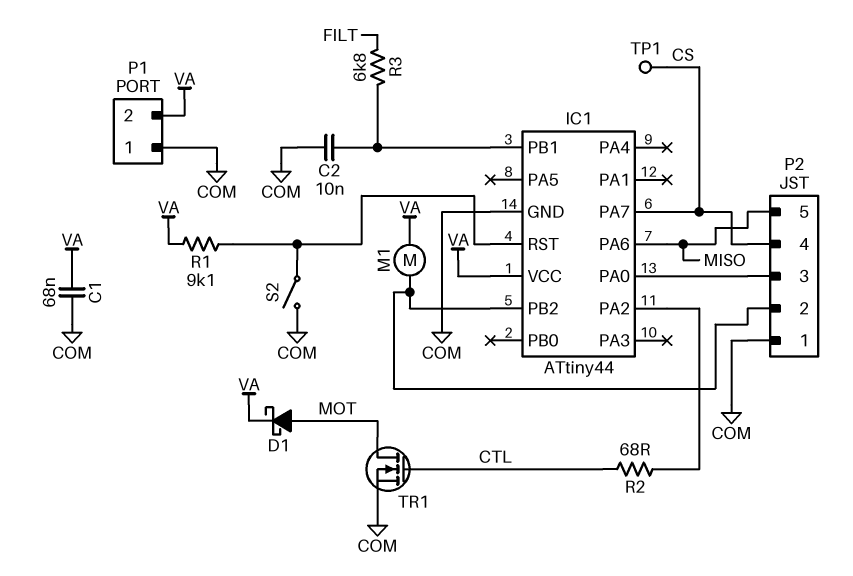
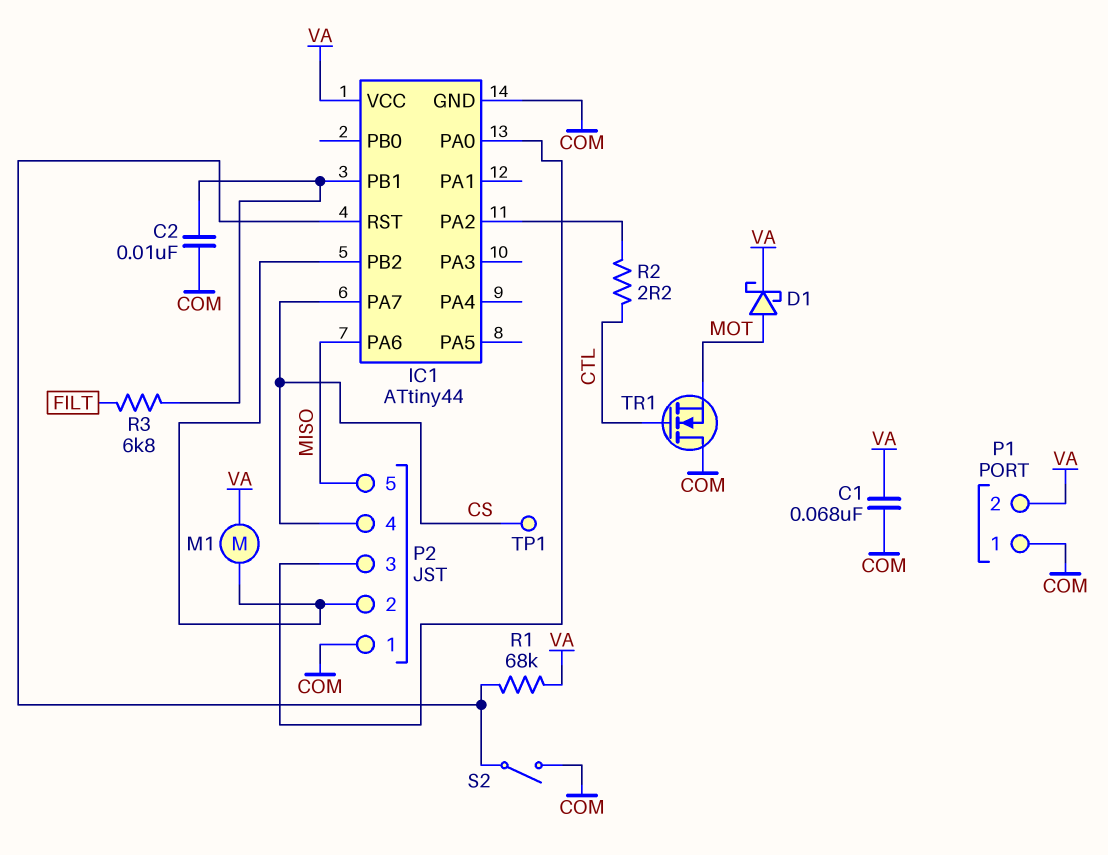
R1: 9.1k (IC1/RST, VA) -> 68k (IC1/RST, VA)
R2: 68 (CTL, IC1/PA2) -> 2.2 (CTL, IC1/PA2)
TR1: NMOS (G CTL, D MOT, S COM) -> NMOS (G CTL, D COM, S MOT)

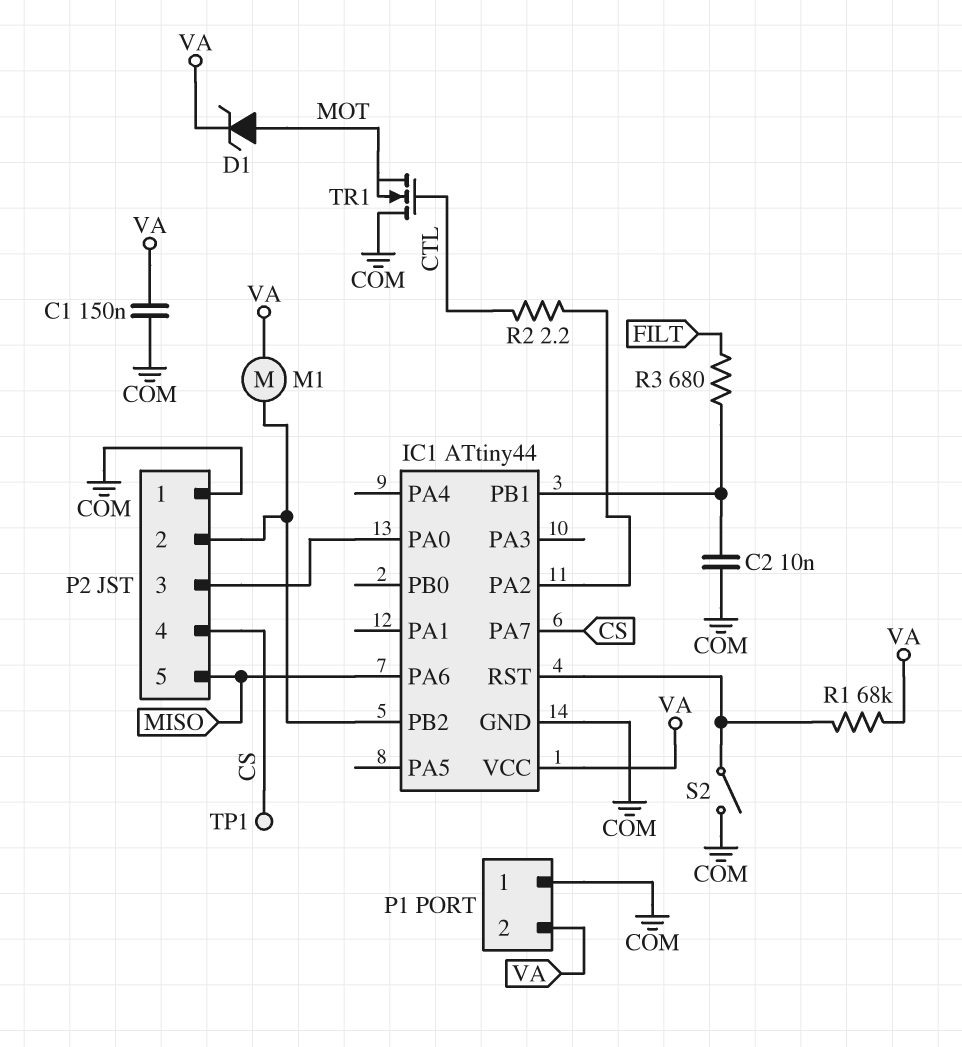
C1: 68nF (COM, VA) -> 150nF (COM, VA)
D1: schottky (A MOT, K VA) -> zener (A MOT, K VA)
R3: 6.8k (FILT, IC1/PB1) -> 680 (FILT, IC1/PB1)

